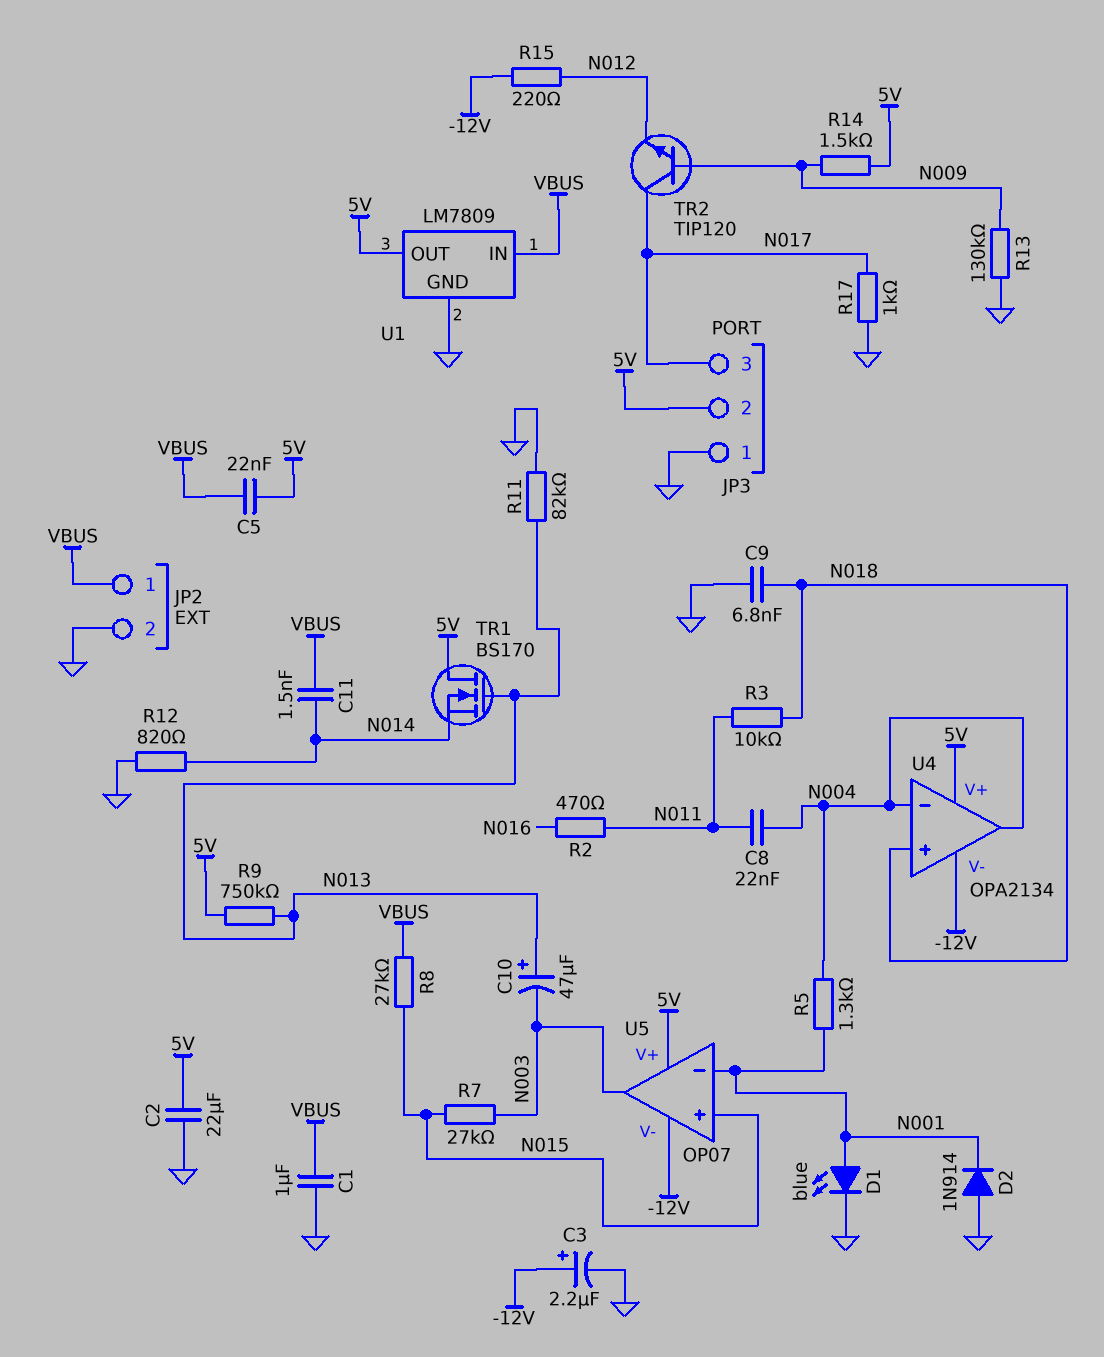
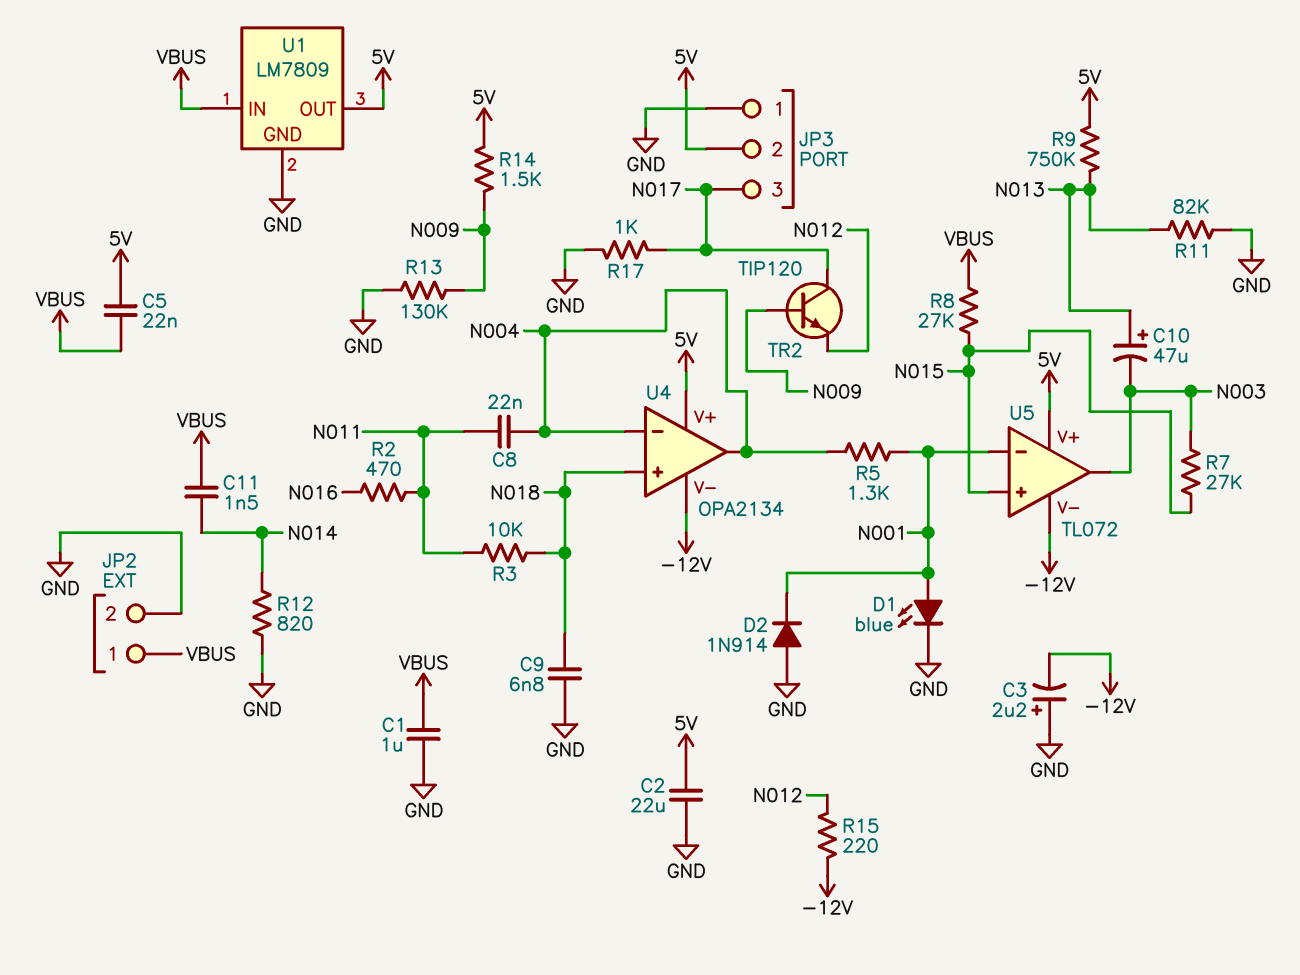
C3: 2.2uF (plus -12V, minus GND) -> 2.2uF (plus GND, minus -12V)
TR1: NMOS BS170 (G N013, D 5V, S N014) -> none
U5: OP07 -> TL072

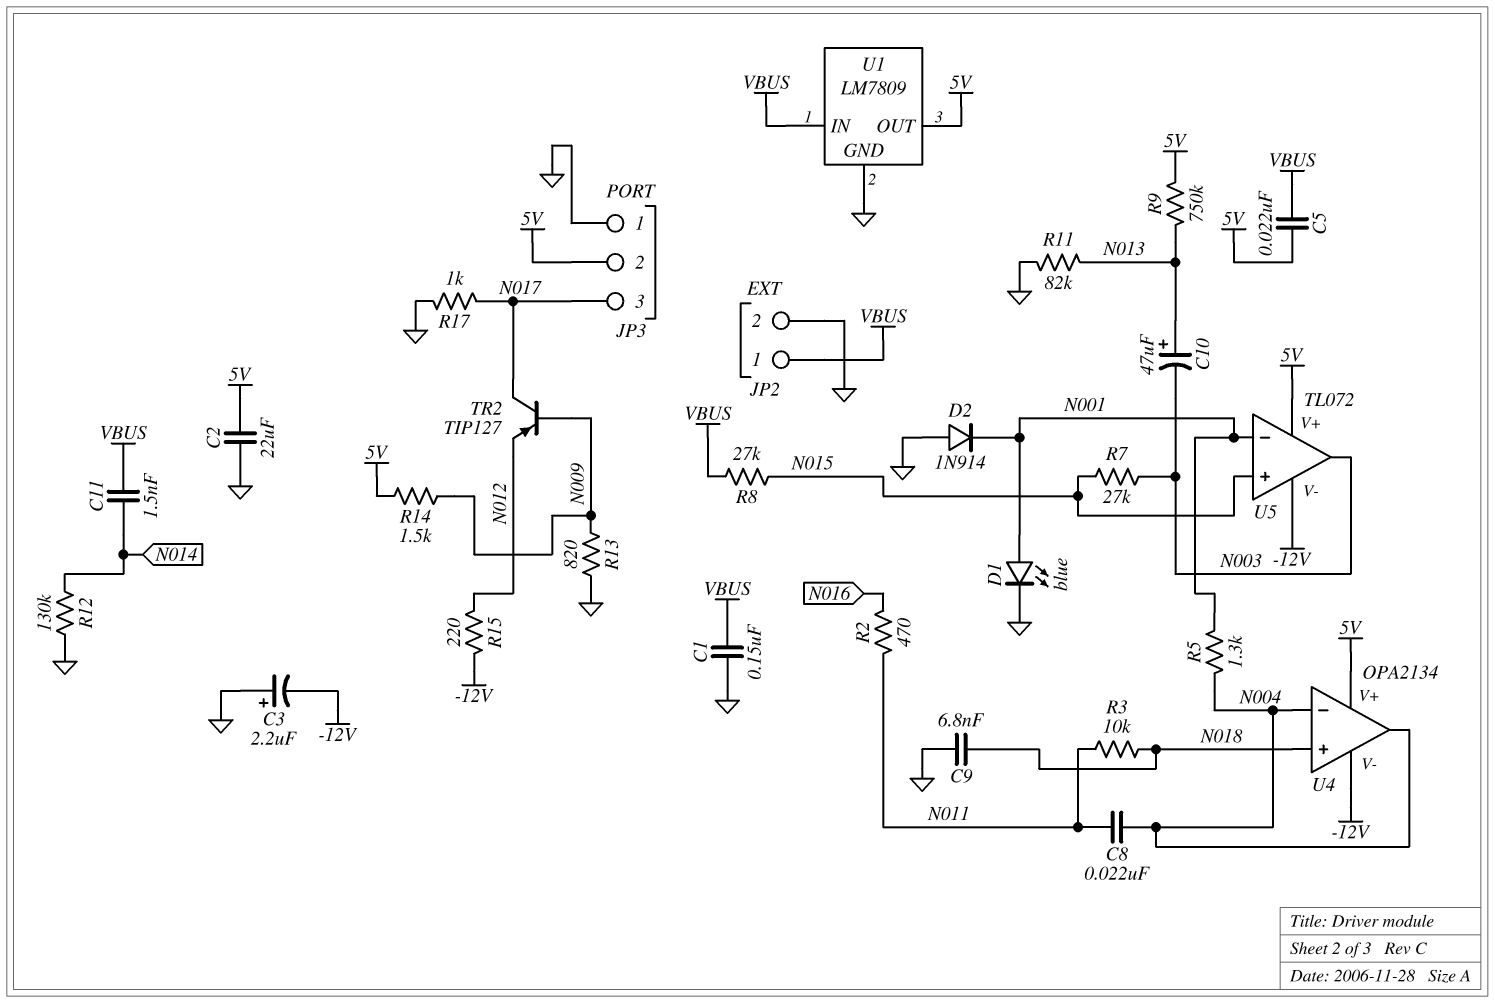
C1: 1uF (GND, VBUS) -> 150nF (GND, VBUS)
R12: 820 (GND, N014) -> 130k (GND, N014)
R13: 130k (GND, N009) -> 820 (GND, N009)
TR2: NPN TIP120 (B N009, C N017, E N012) -> PNP TIP127 (B N009, C N017, E N012)

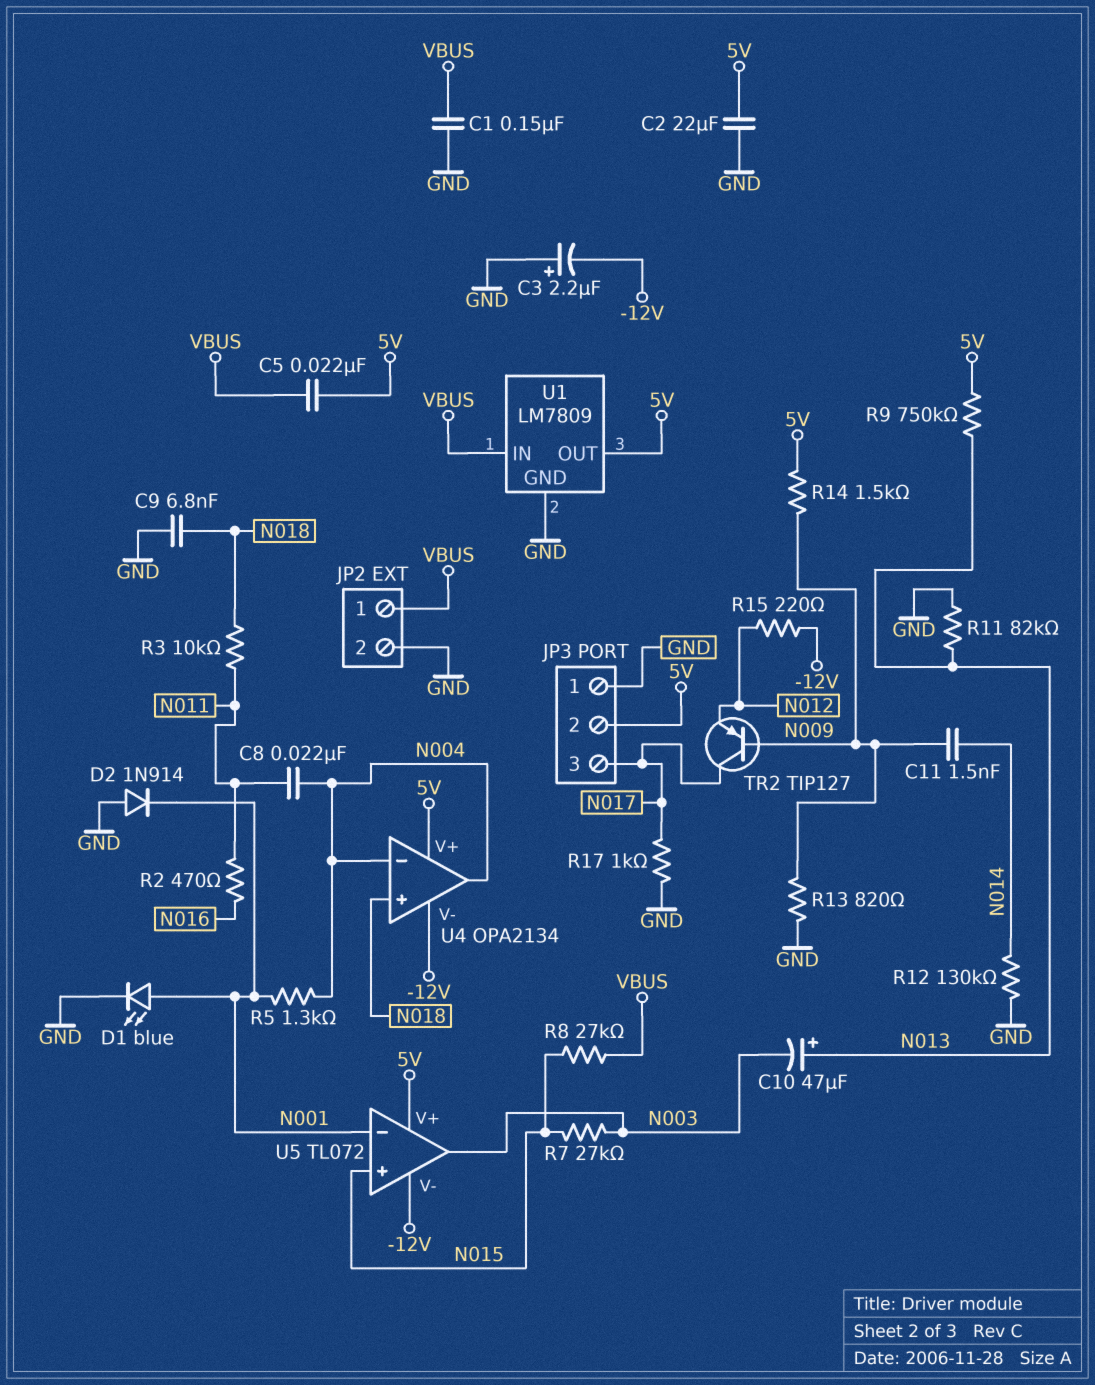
C11: 1.5nF (N014, VBUS) -> 1.5nF (N009, N014)

